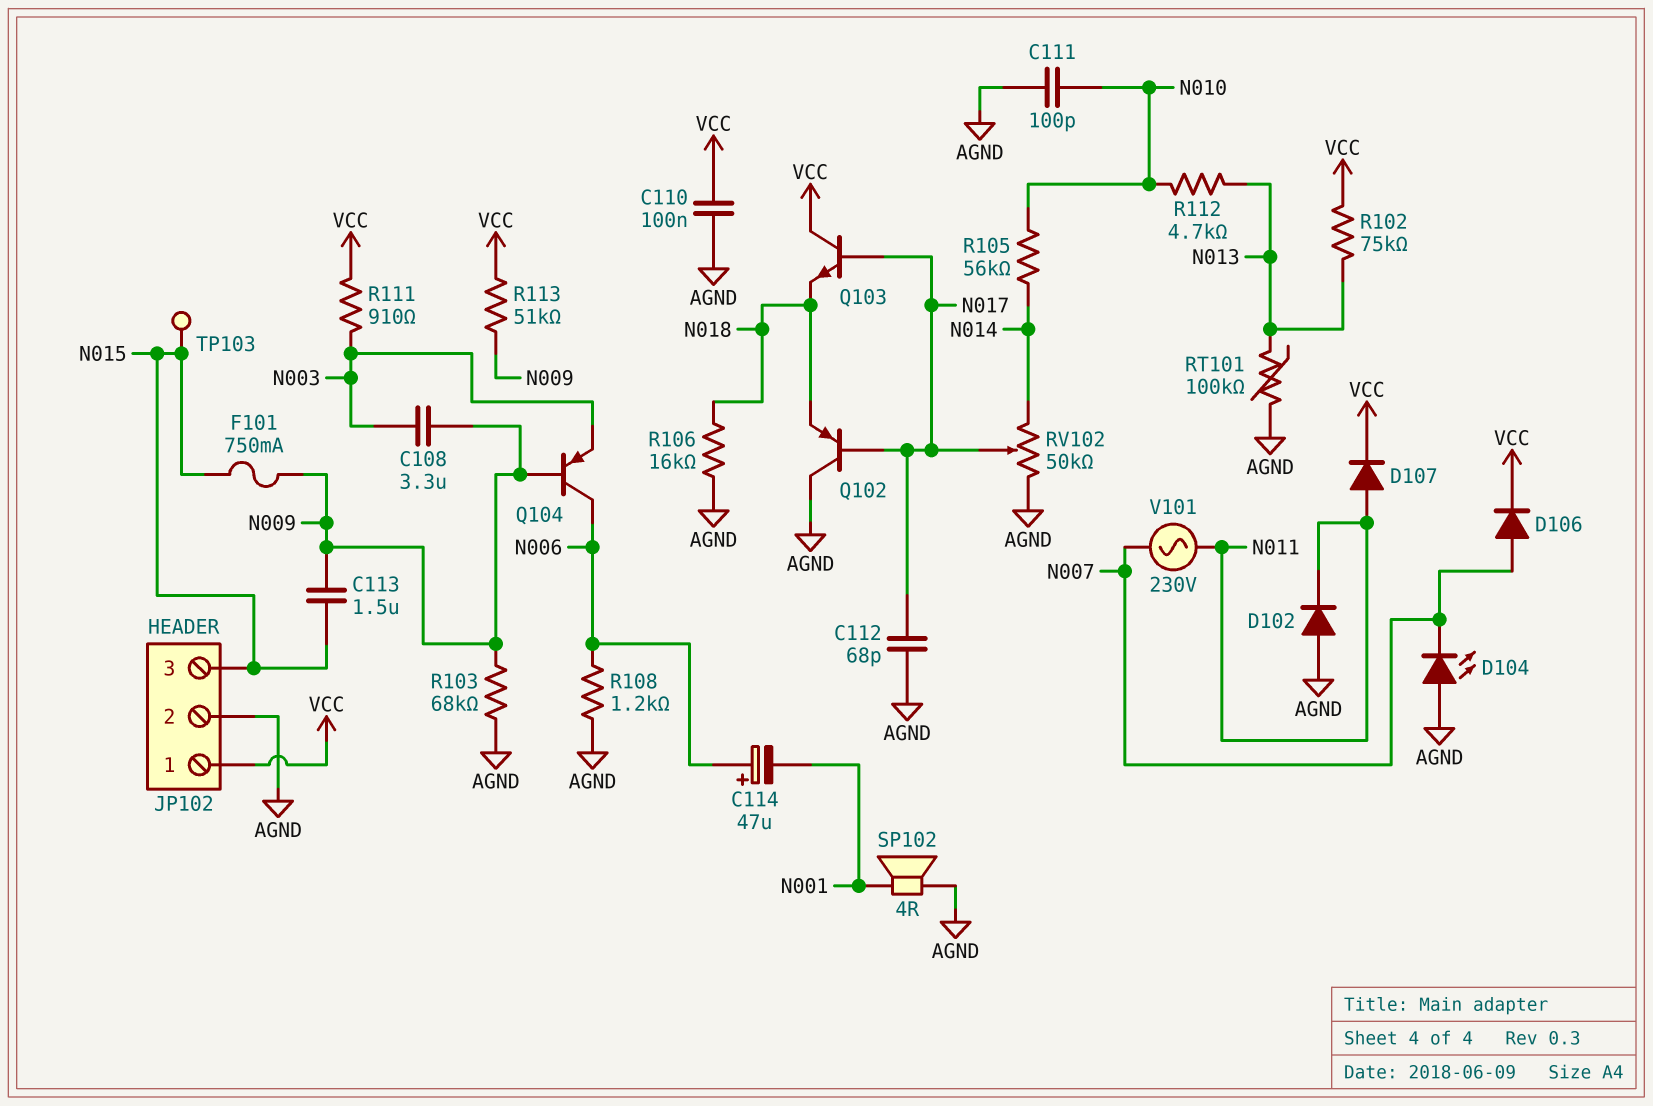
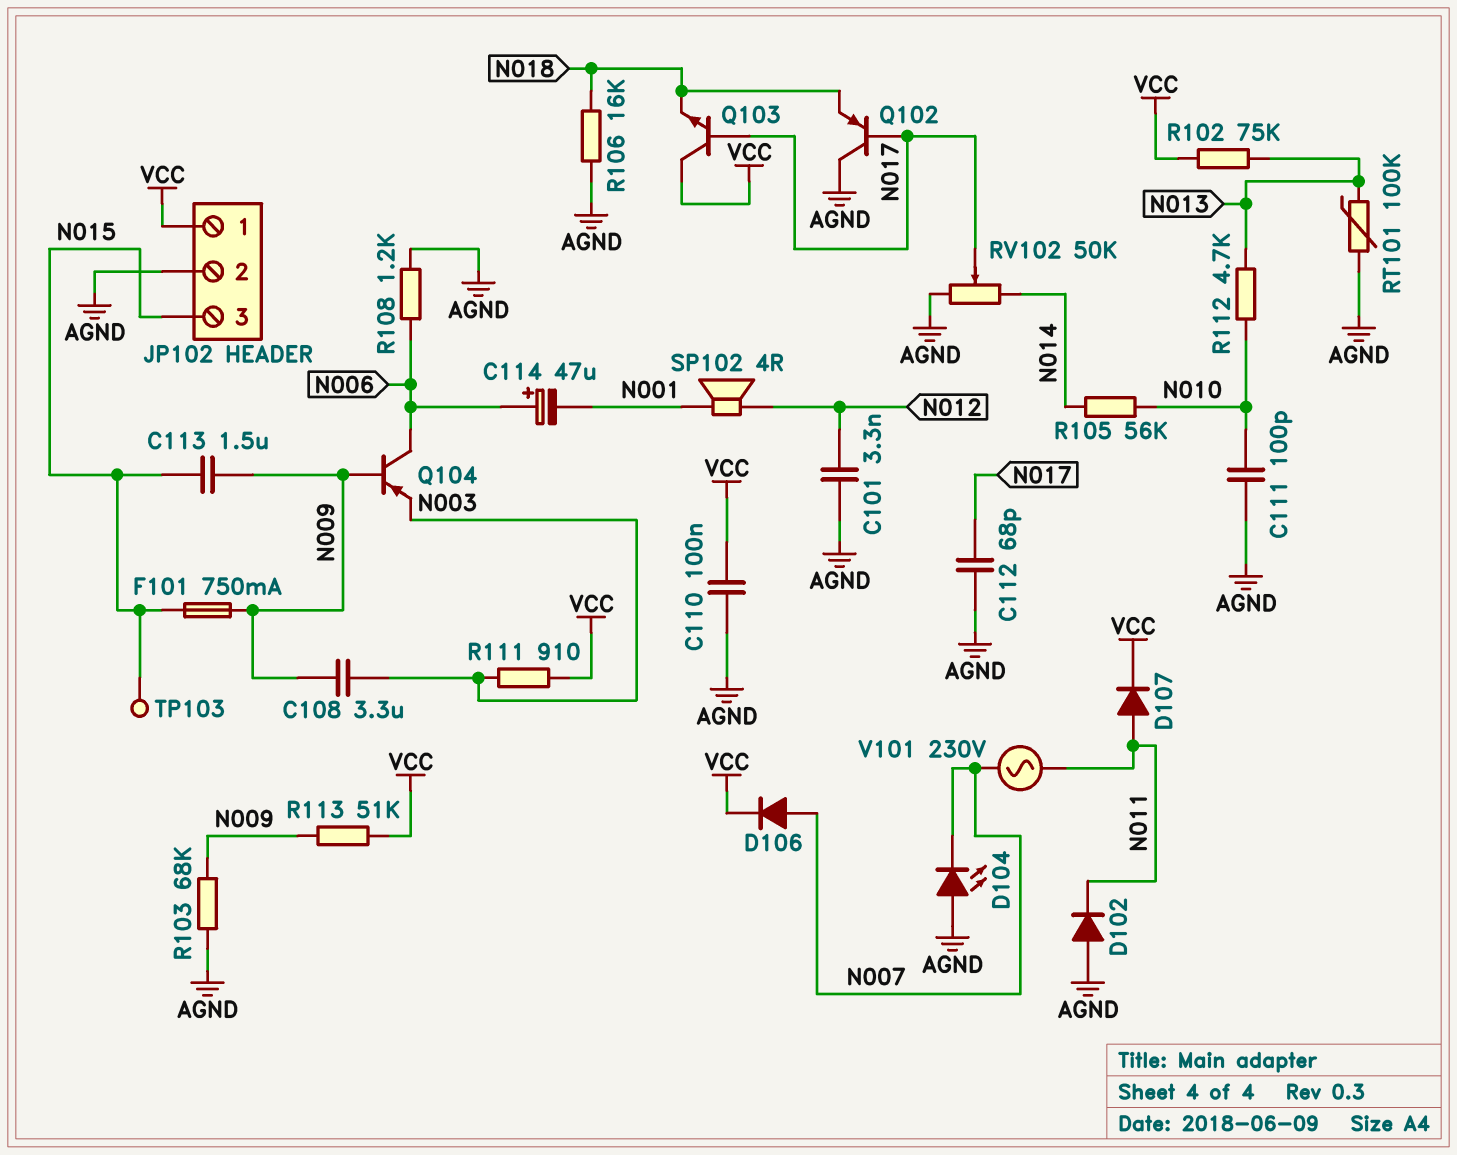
C101: none -> 3.3nF (AGND, N012)
SP102: speaker 4R (AGND, N001) -> speaker 4R (N001, N012)

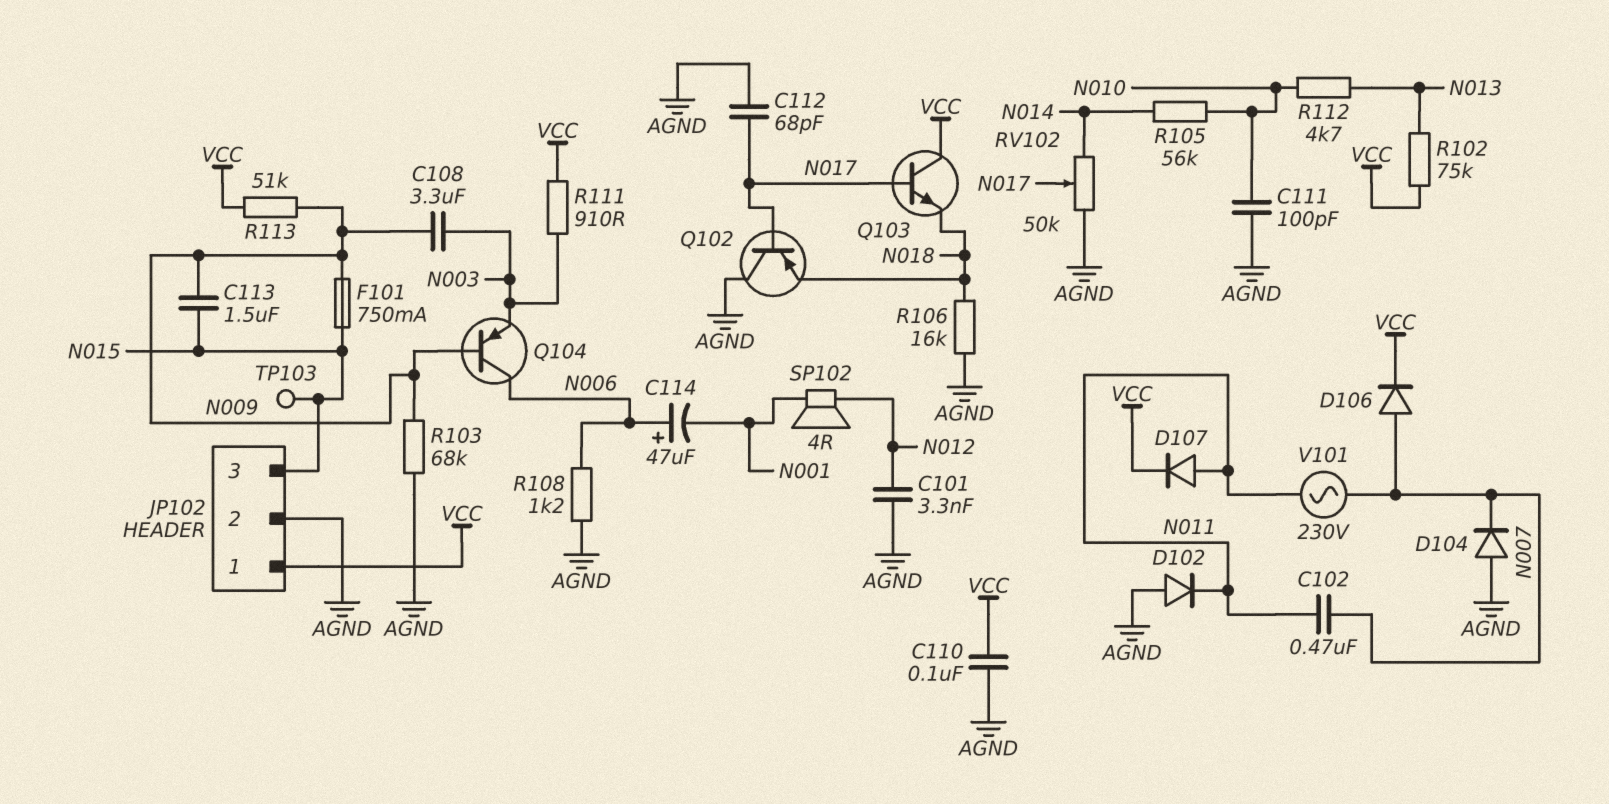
C102: none -> 470nF (N007, N011)
D104: LED (A AGND, K N007) -> diode (A AGND, K N007)
RT101: 100k (AGND, N013) -> none

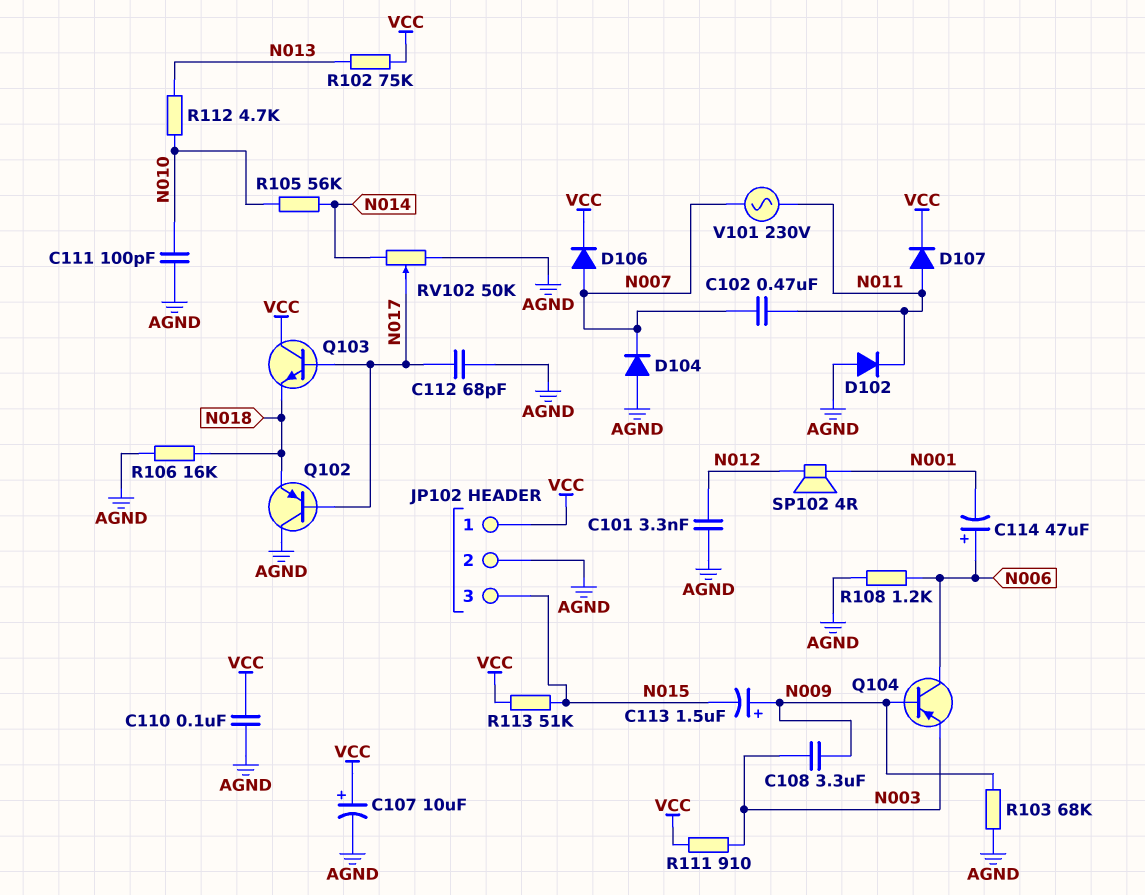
C107: none -> 10uF (plus VCC, minus AGND)
C113: 1.5uF (N009, N015) -> 1.5uF (plus N009, minus N015)
F101: 750mA (N009, N015) -> none
R113: 51k (N009, VCC) -> 51k (N015, VCC)
TP103: test point (N015) -> none

